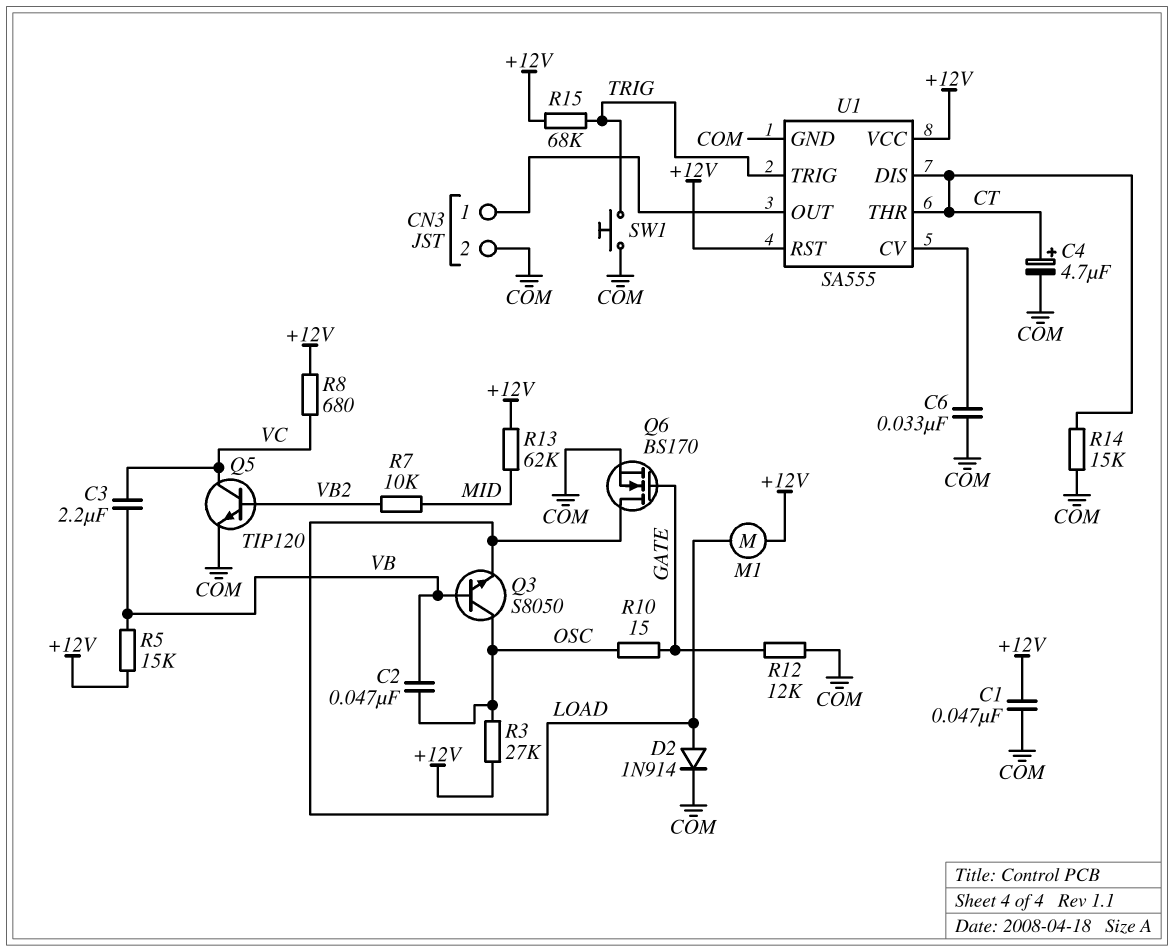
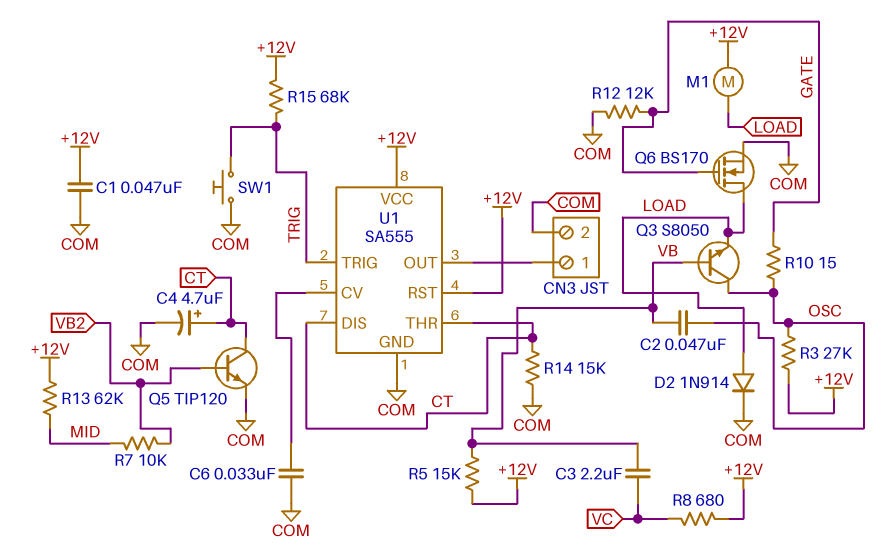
Q5: NPN TIP120 (B VB2, C VC, E COM) -> NPN TIP120 (B VB2, C CT, E COM)

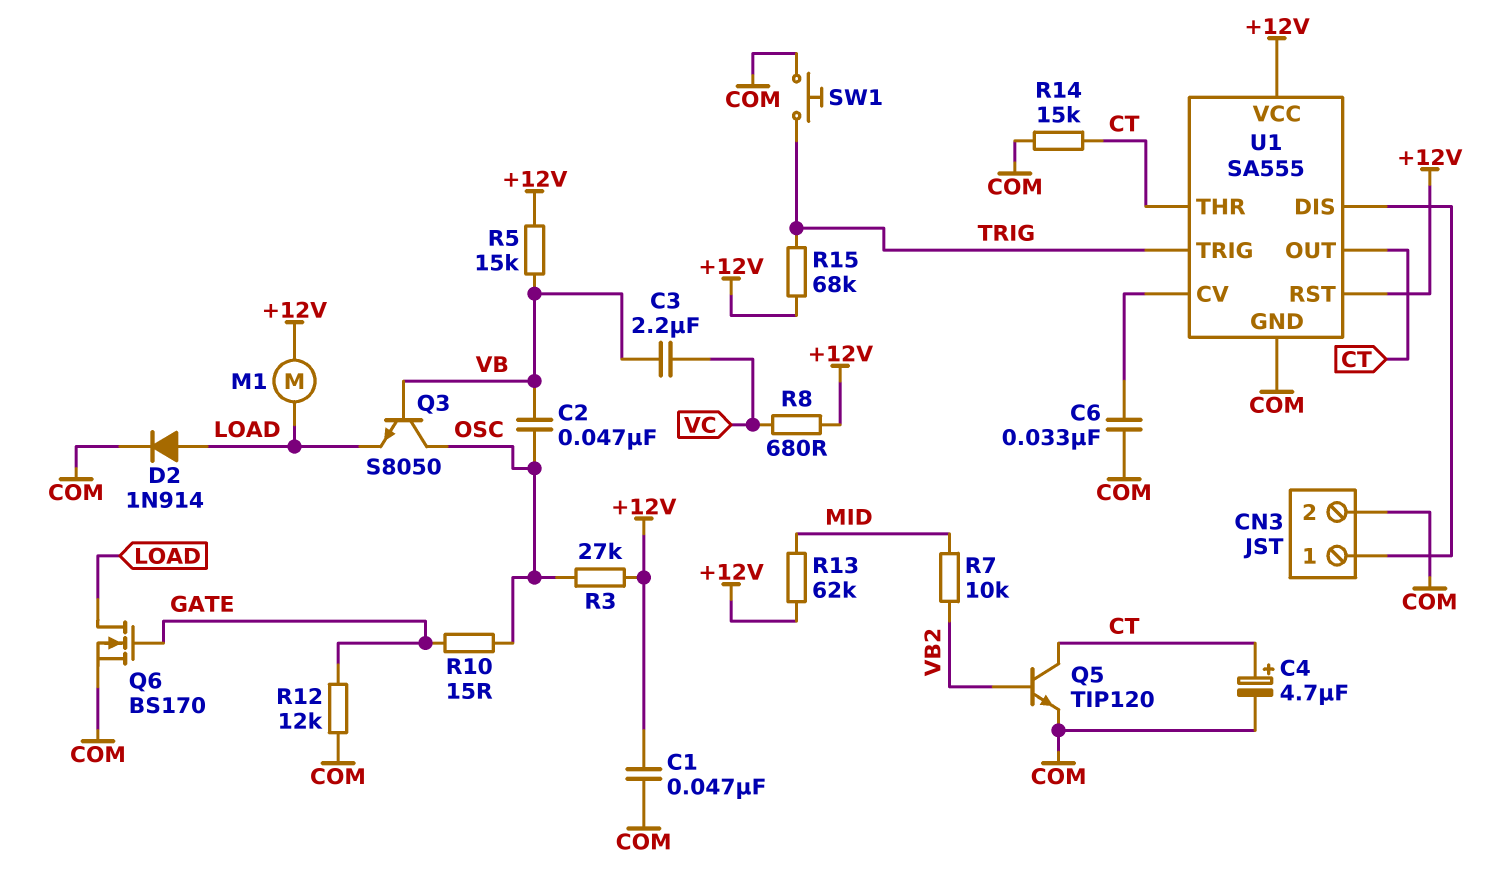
U1 pin DIS: CT -> CN3/1
U1 pin OUT: CN3/1 -> CT

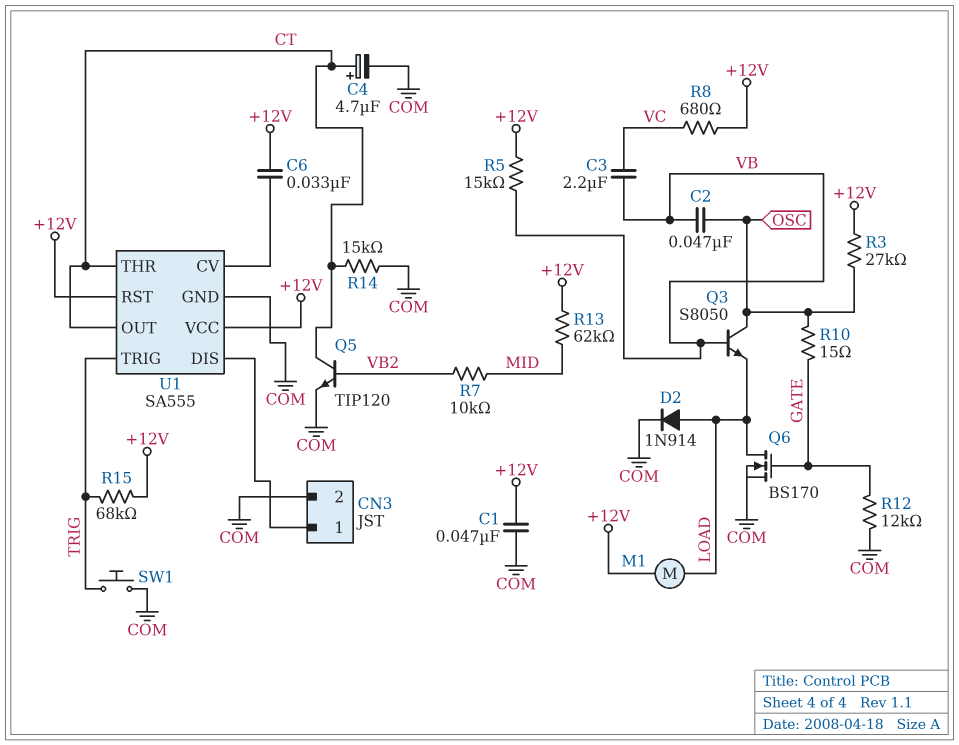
C6: 33nF (COM, U1/CV) -> 33nF (+12V, U1/CV)

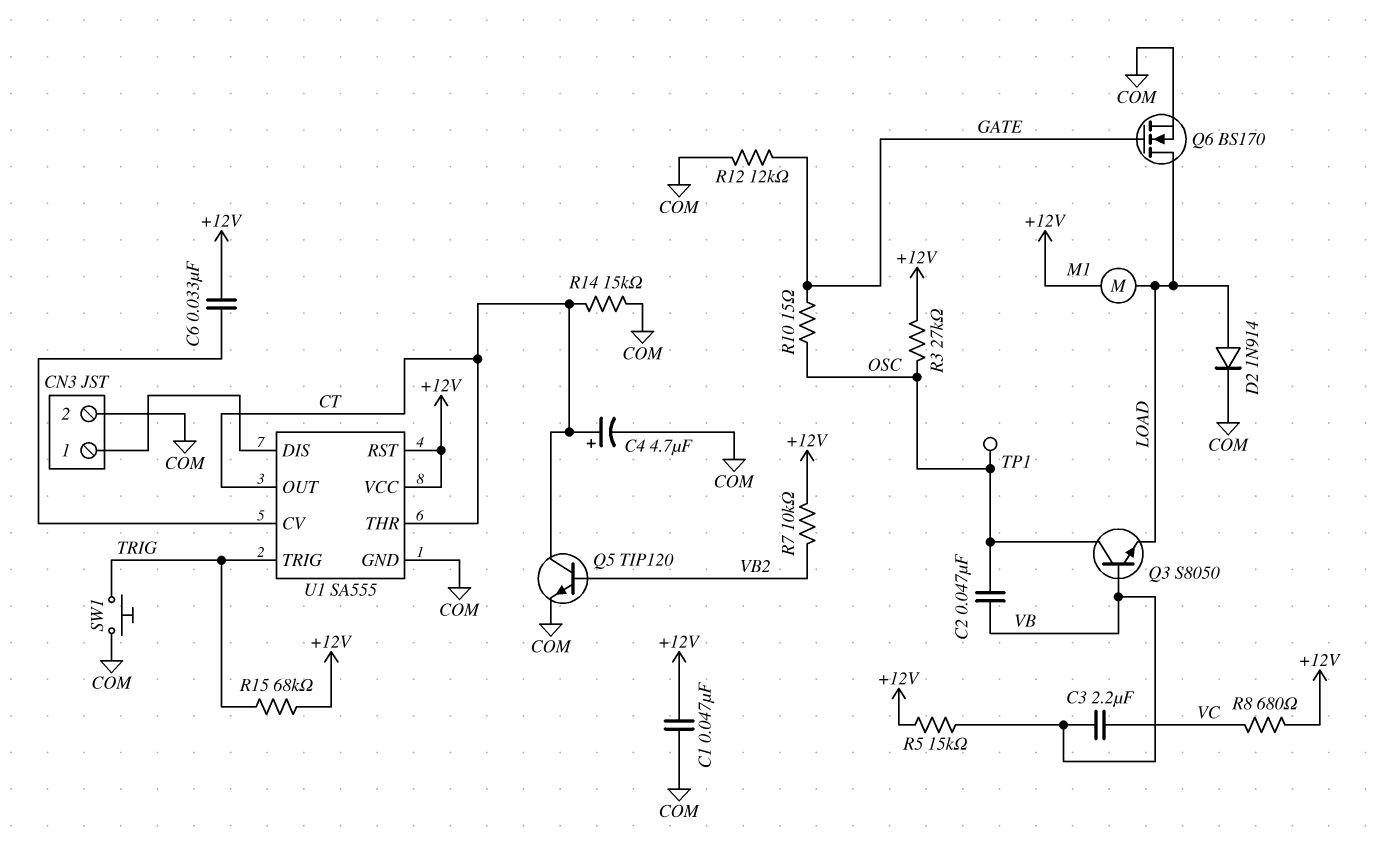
R7: 10k (MID, VB2) -> 10k (+12V, VB2)
R13: 62k (+12V, MID) -> none
TP1: none -> test point (OSC)

